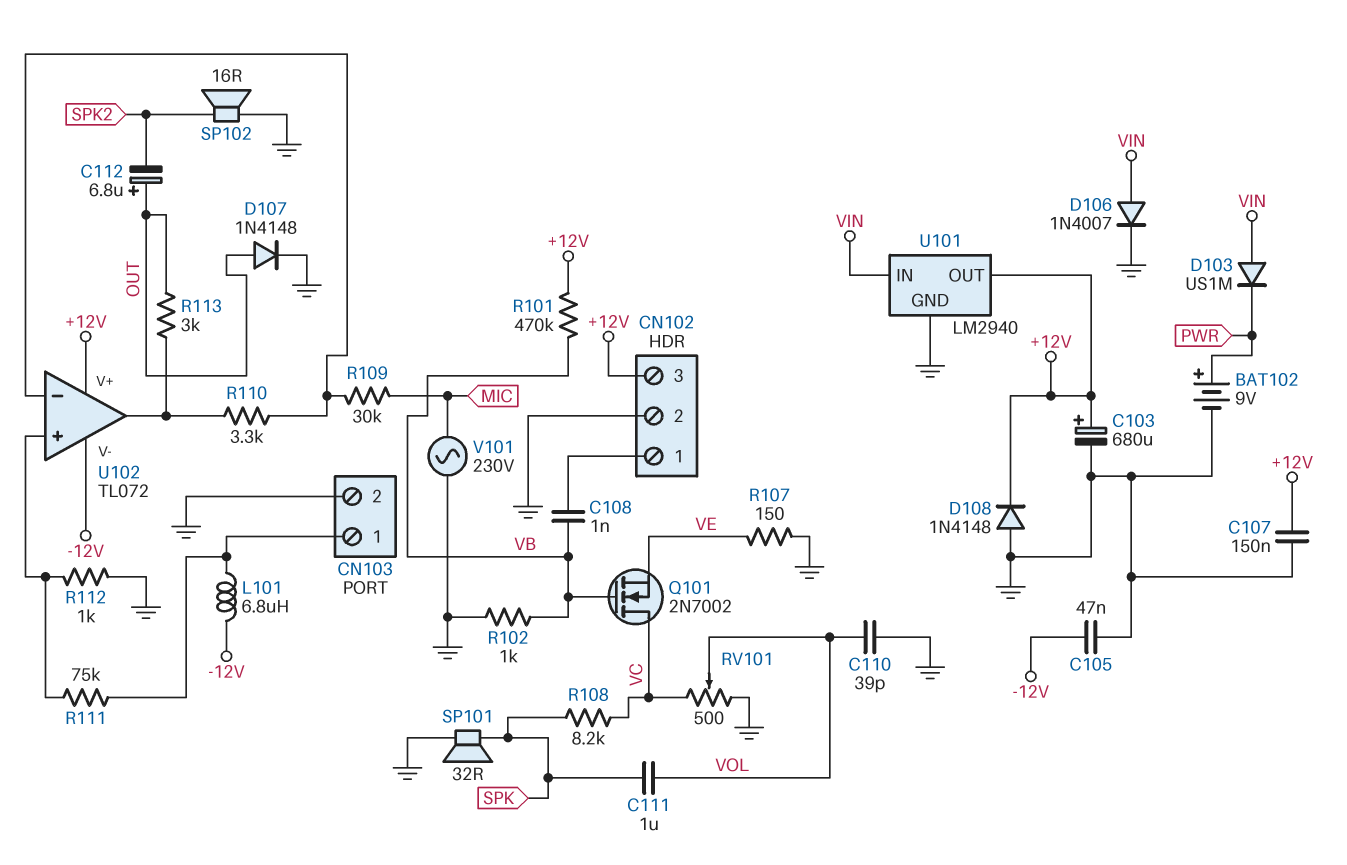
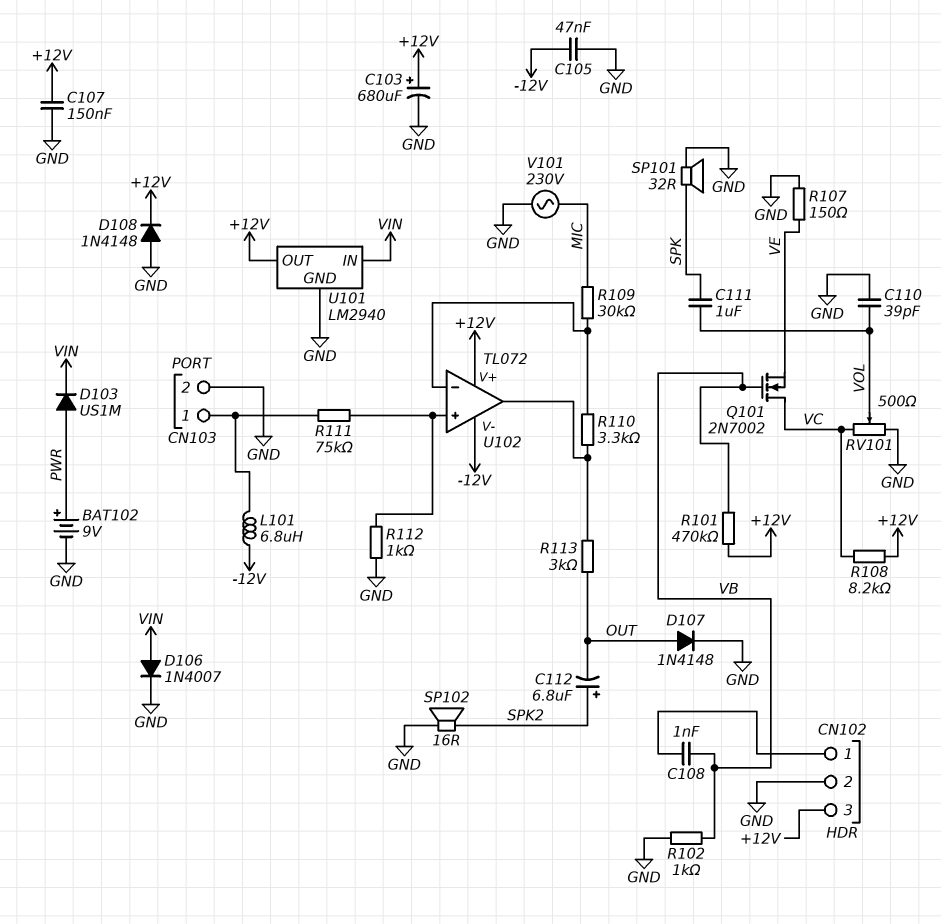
C112: 6.8uF (plus OUT, minus SPK2) -> 6.8uF (plus SPK2, minus OUT)
D103: diode US1M (A VIN, K PWR) -> diode US1M (A PWR, K VIN)
R108: 8.2k (SPK, VC) -> 8.2k (+12V, VC)

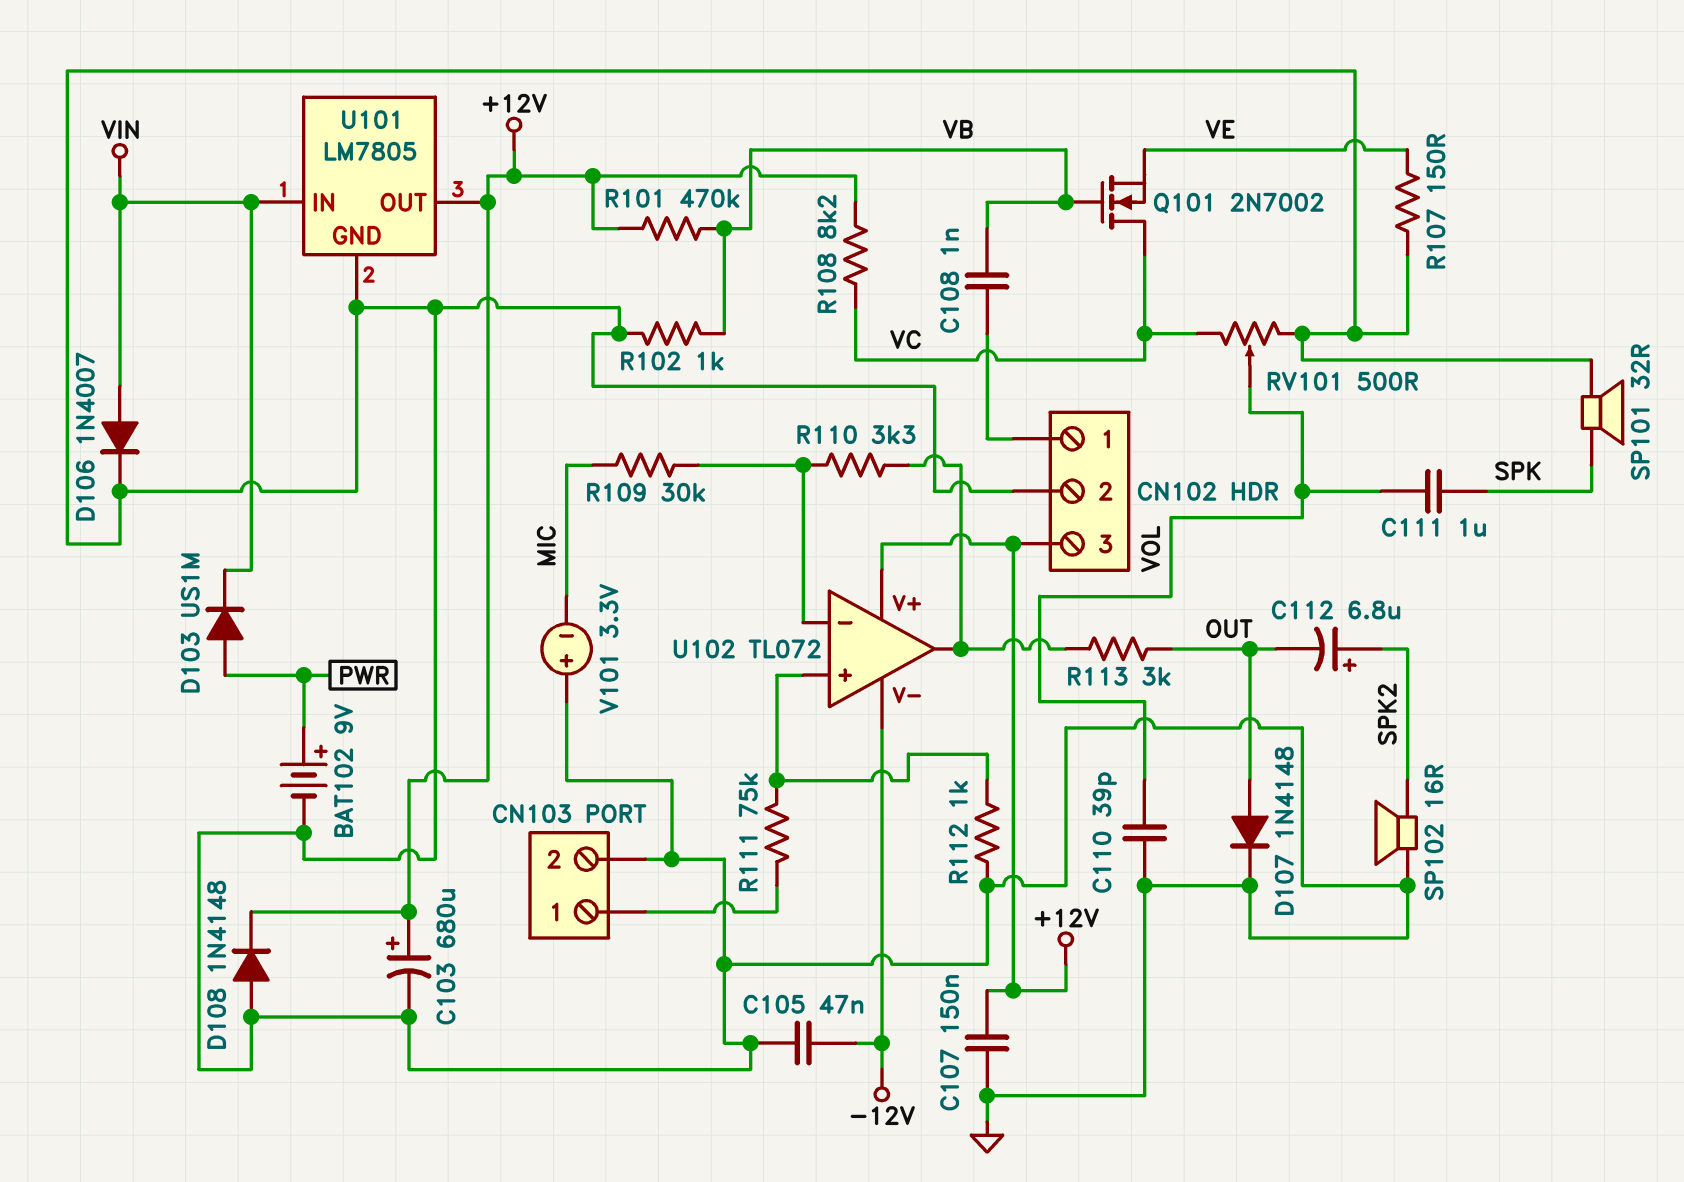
L101: 6.8uH (-12V, CN103/1) -> none
U101: LM2940 -> LM7805
V101: AC 230V (GND, MIC) -> 3.3V (plus GND, minus MIC)

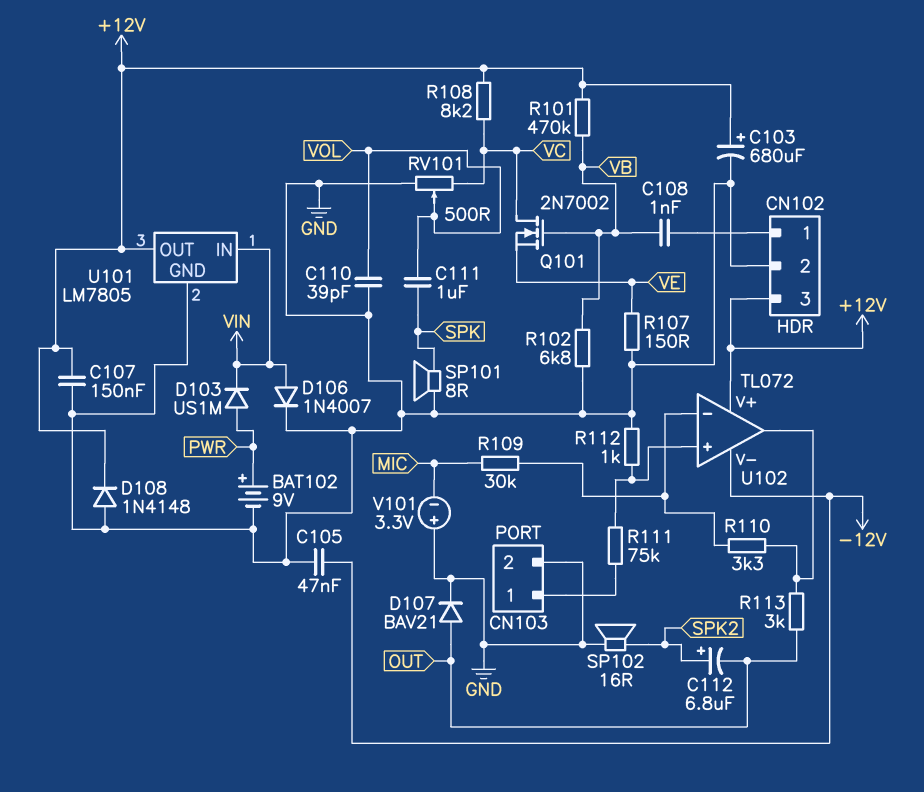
D107: diode 1N4148 (A OUT, K GND) -> diode BAV21 (A OUT, K GND)
R102: 1k (GND, VB) -> 6.8k (GND, VB)
SP101: speaker 32R (GND, SPK) -> speaker 8R (GND, SPK)

